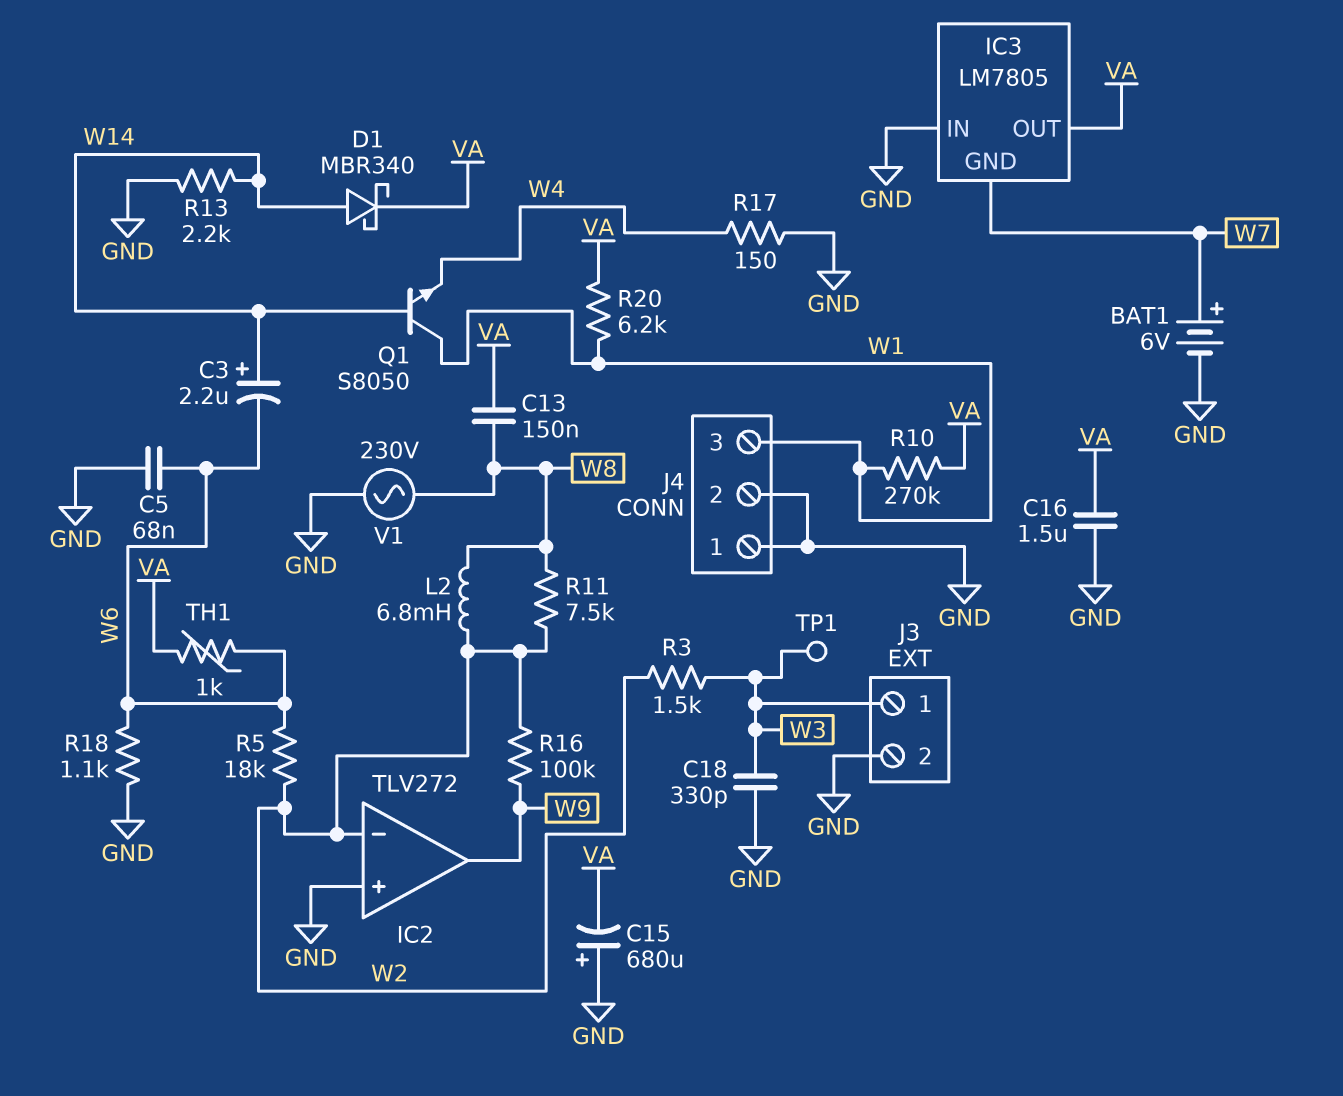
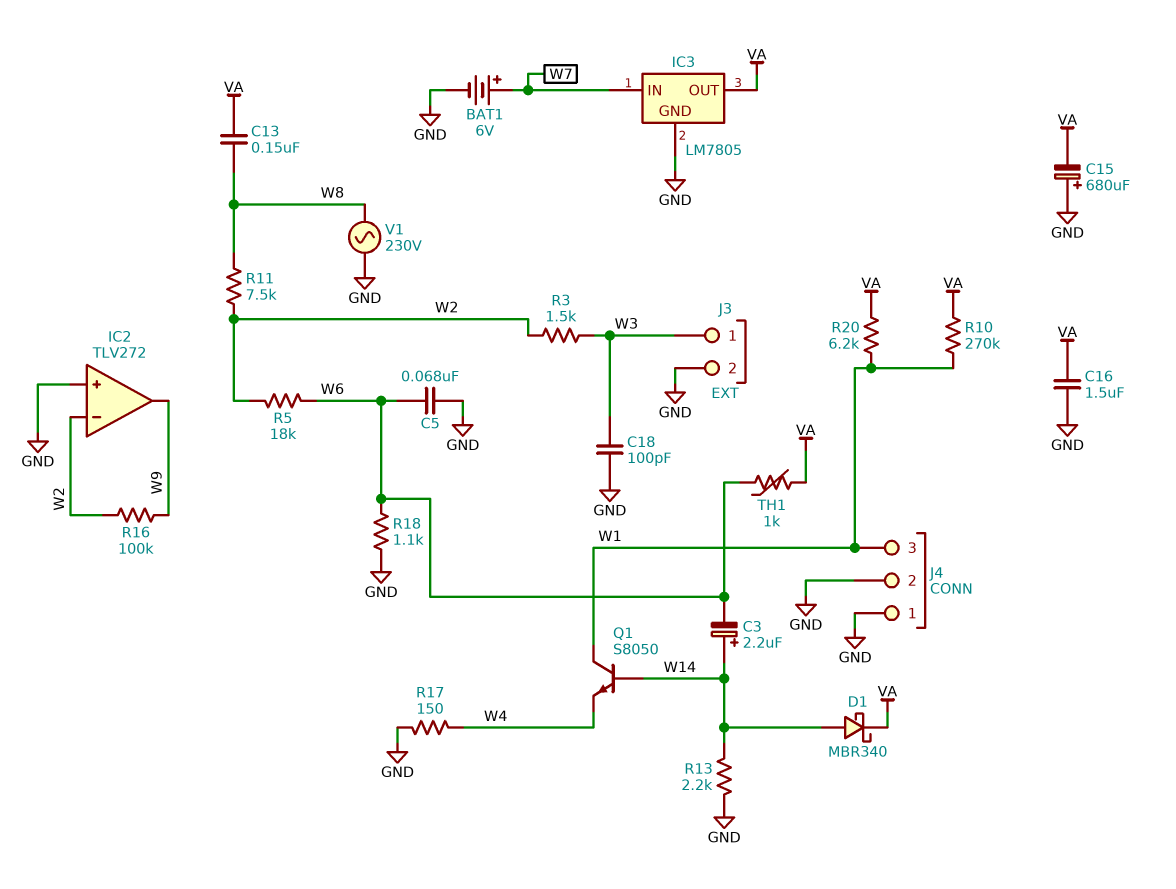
C18: 330pF (GND, W3) -> 100pF (GND, W3)
IC3 pin GND: W7 -> GND
IC3 pin IN: GND -> W7
L2: 6.8mH (W2, W8) -> none
TP1: test point (W3) -> none

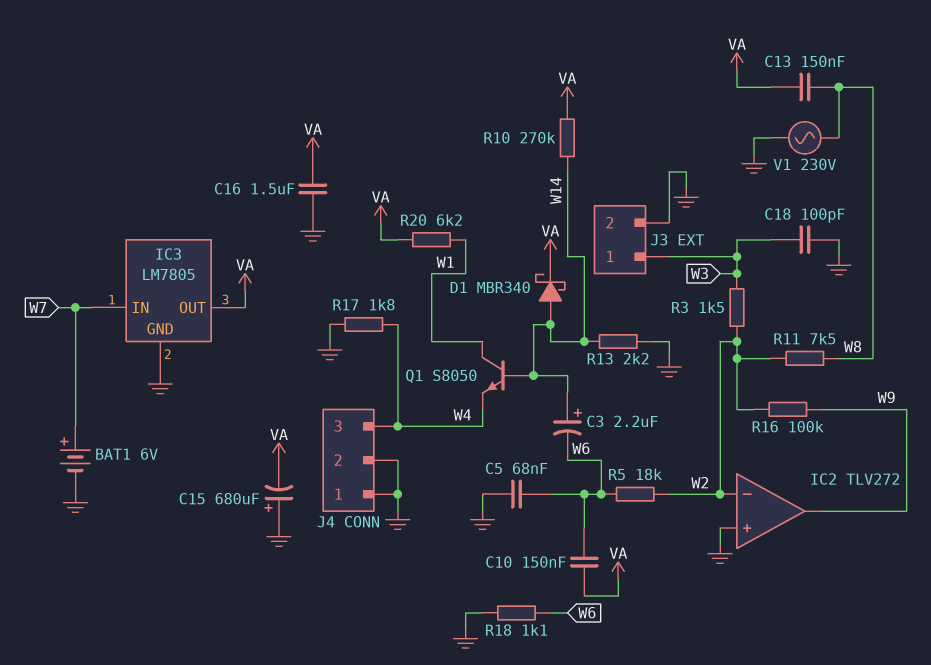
C10: none -> 150nF (VA, W6)
J4 pin 3: W1 -> W4
R10: 270k (VA, W1) -> 270k (VA, W14)
R17: 150 (GND, W4) -> 1.8k (GND, W4)
TH1: 1k (VA, W6) -> none

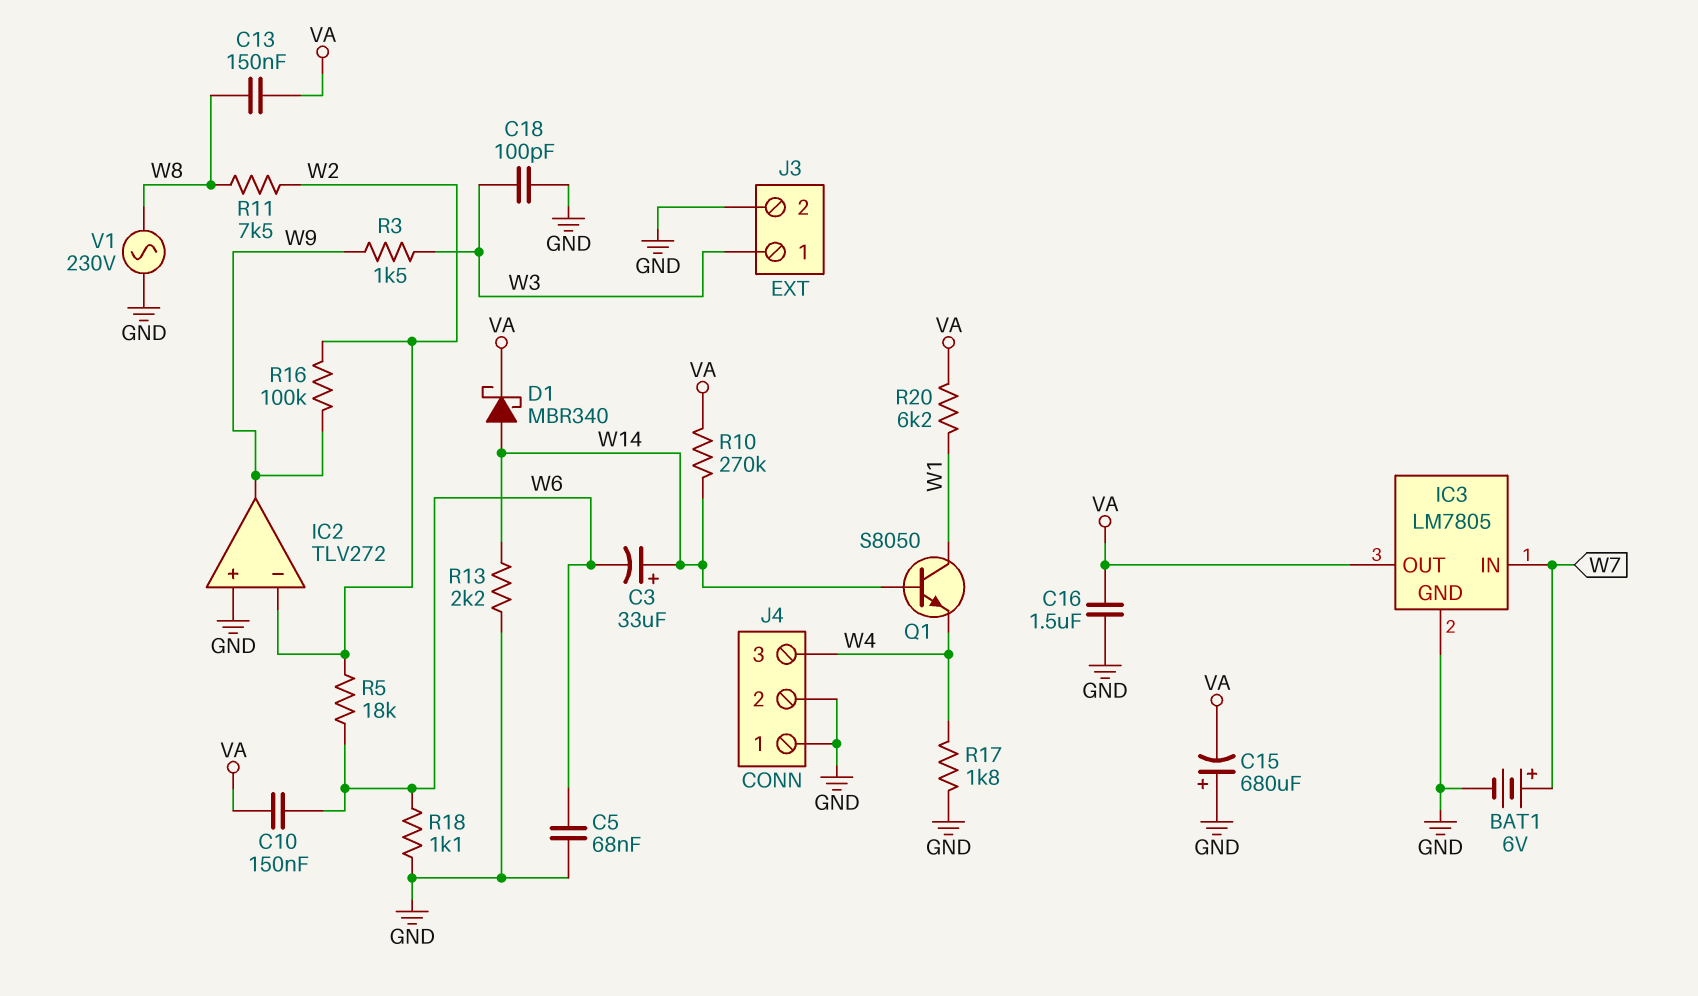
C3: 2.2uF (plus W14, minus W6) -> 33uF (plus W14, minus W6)
R3: 1.5k (W2, W3) -> 1.5k (W3, W9)

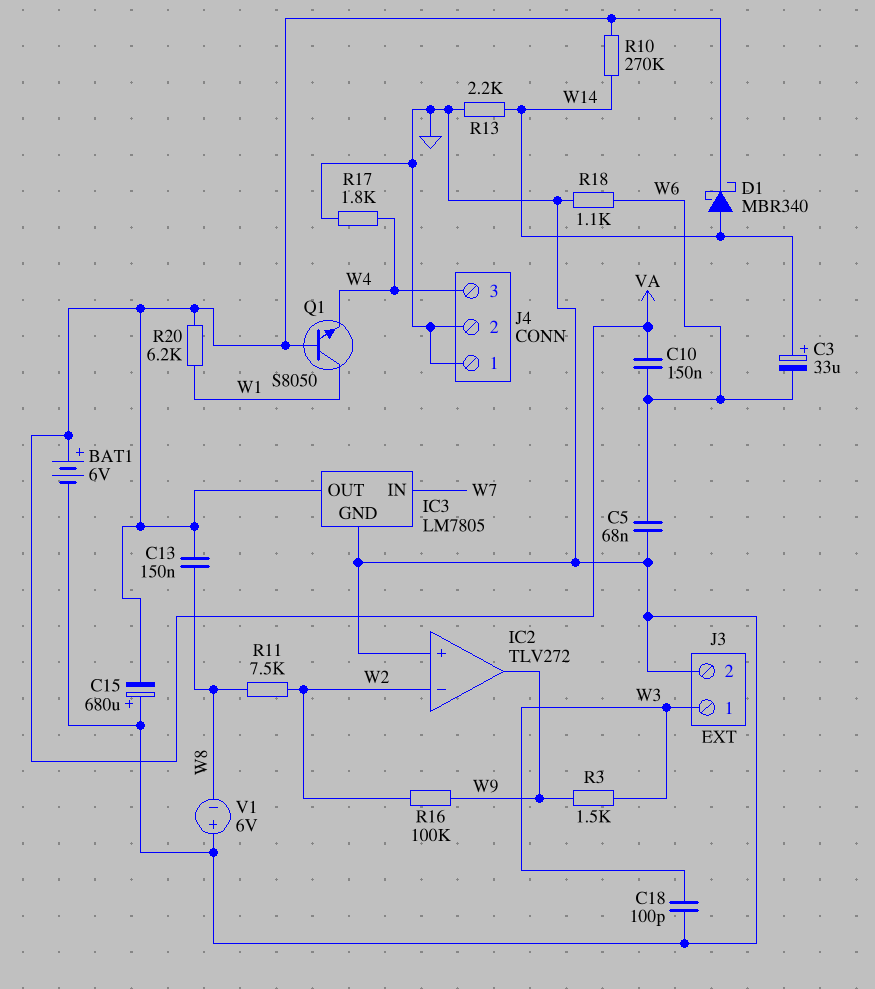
BAT1: 6V (plus W7, minus GND) -> 6V (plus VA, minus GND)
C16: 1.5uF (GND, VA) -> none
Q1: NPN S8050 (B W14, C W1, E W4) -> NPN S8050 (B VA, C W1, E W4)
R5: 18k (W2, W6) -> none
V1: AC 230V (GND, W8) -> 6V (plus GND, minus W8)

